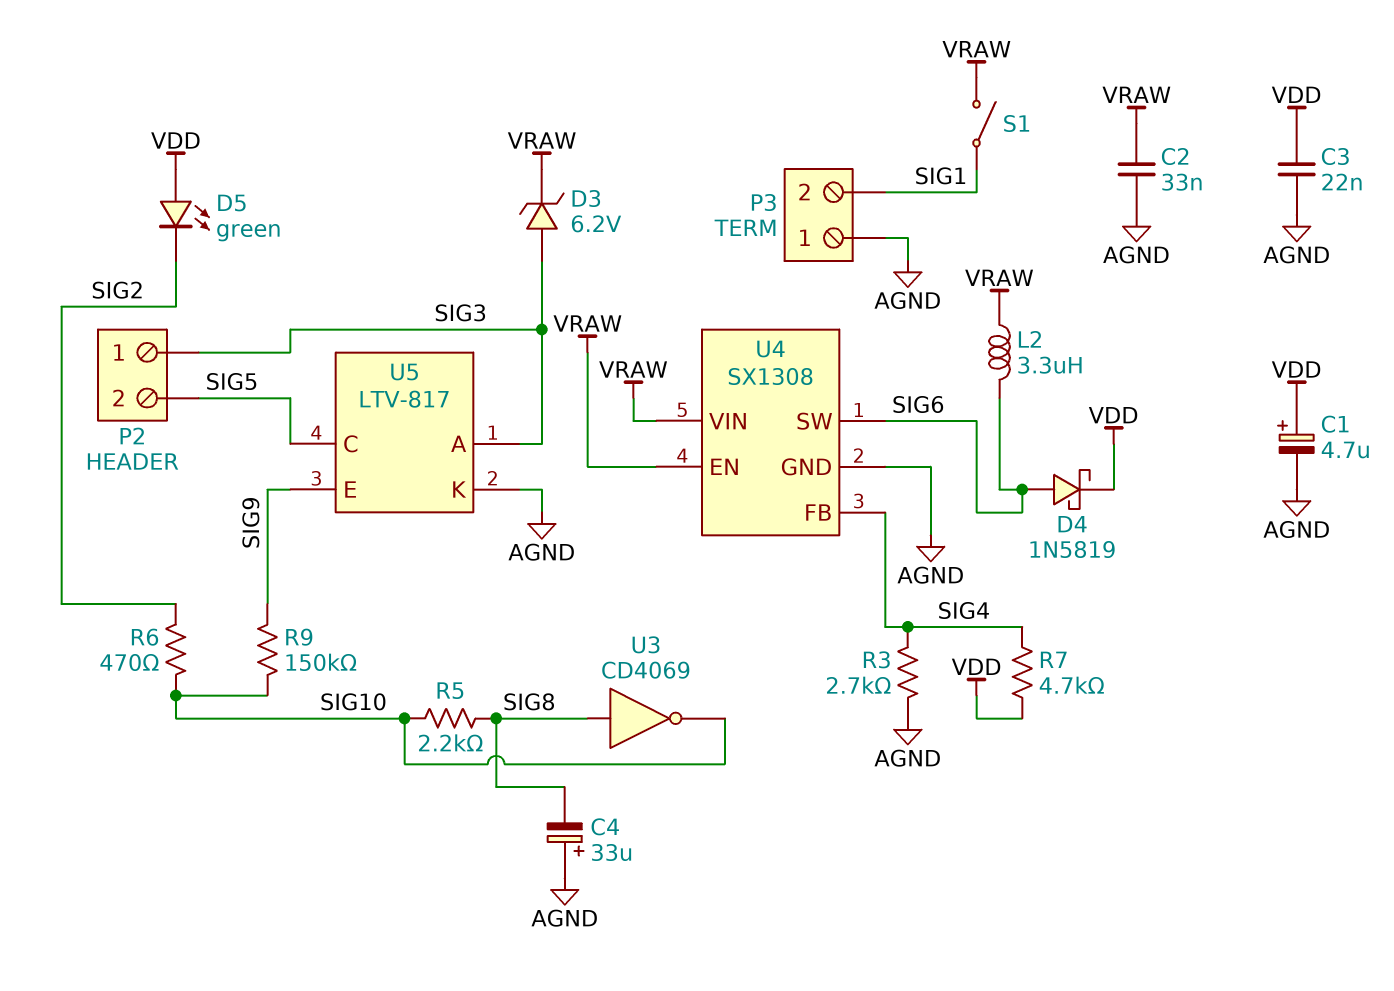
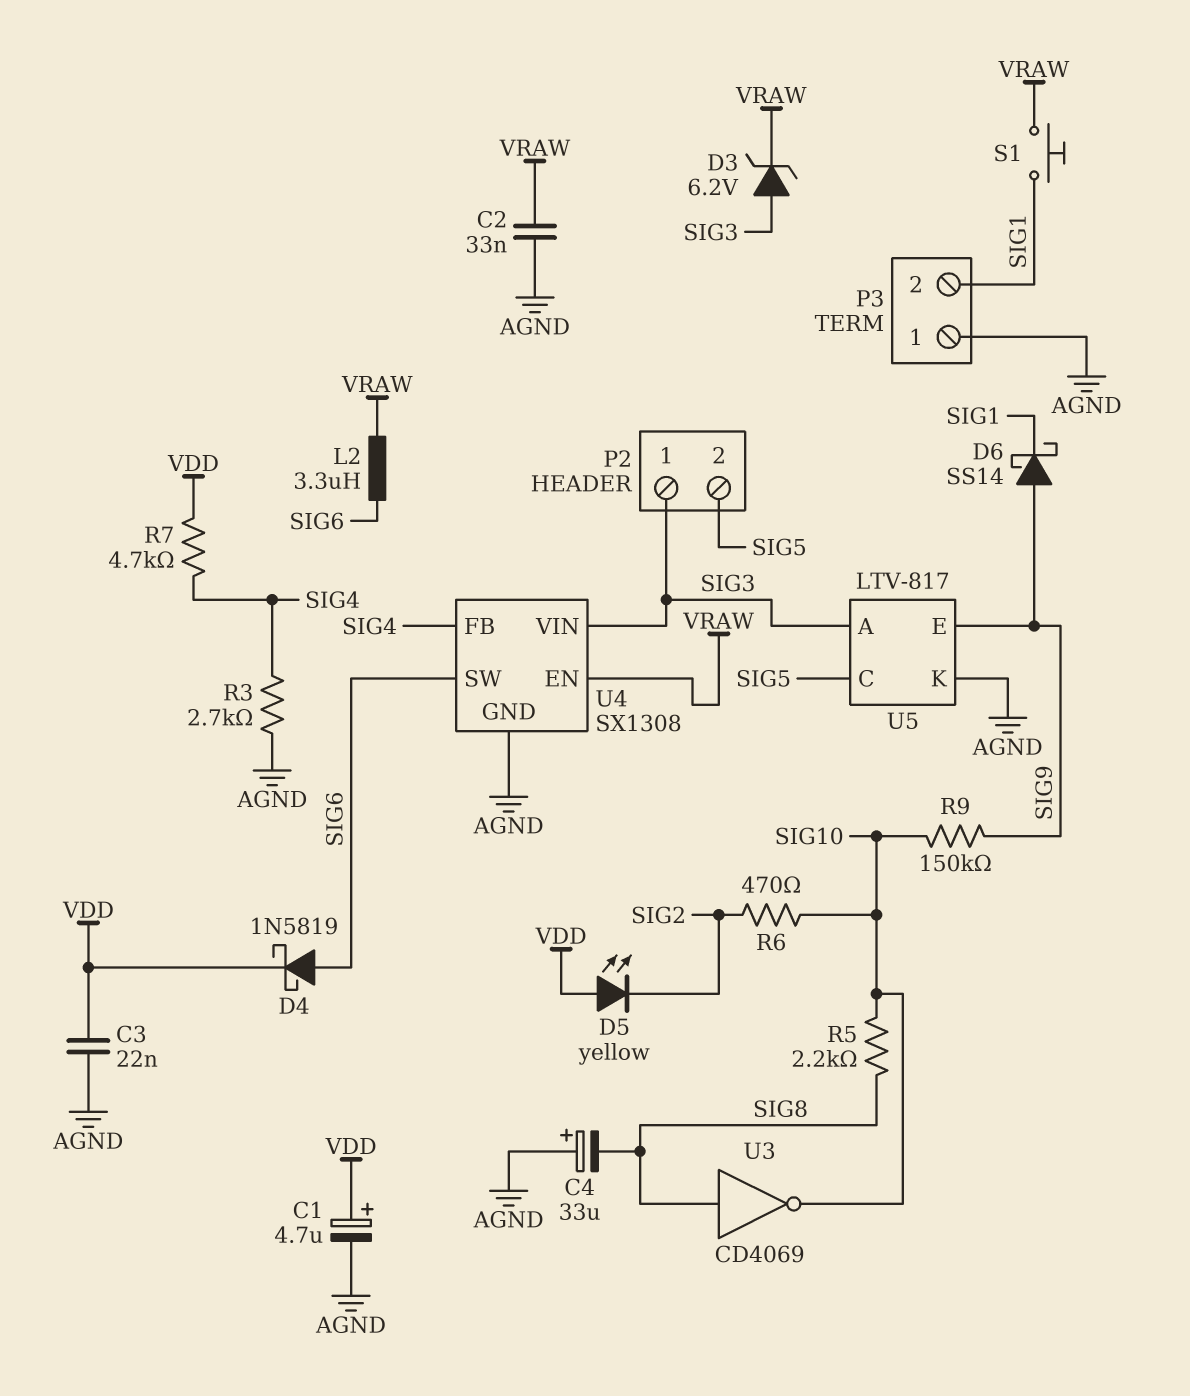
D5: LED green (A VDD, K SIG2) -> LED yellow (A VDD, K SIG2)
D6: none -> schottky SS14 (A SIG9, K SIG1)
S1: switch (SIG1, VRAW) -> button (SIG1, VRAW)
U4 pin VIN: VRAW -> SIG3

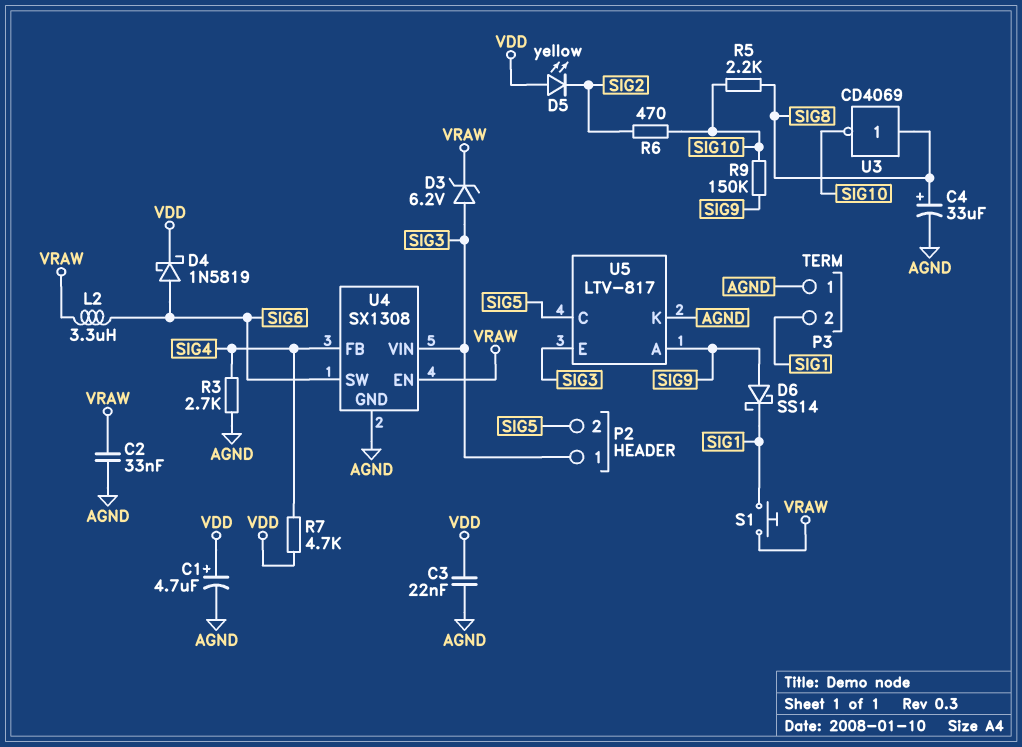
C4: 33uF (plus AGND, minus SIG8) -> 33uF (plus SIG8, minus AGND)
U5 pin A: SIG3 -> SIG9
U5 pin E: SIG9 -> SIG3

